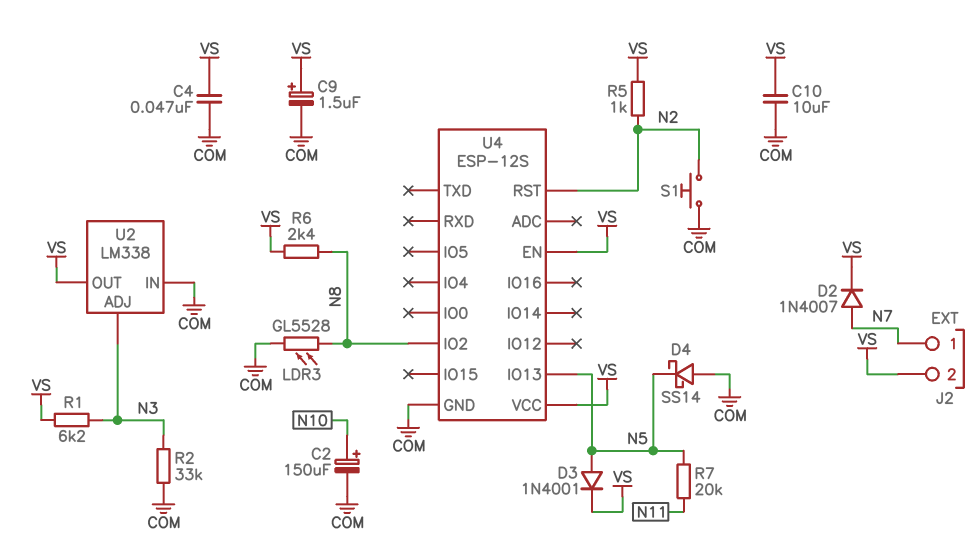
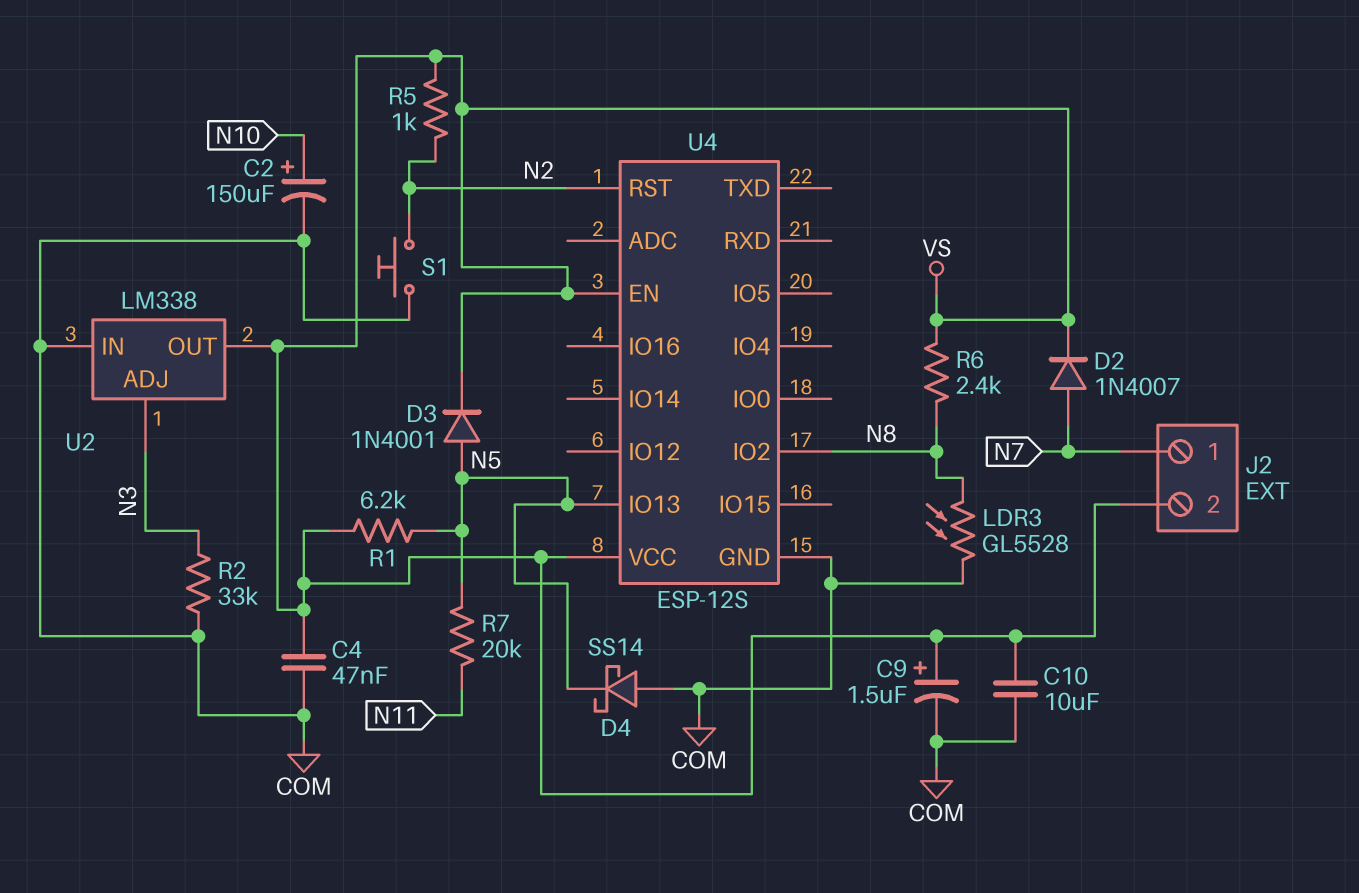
R1: 6.2k (N3, VS) -> 6.2k (N5, VS)

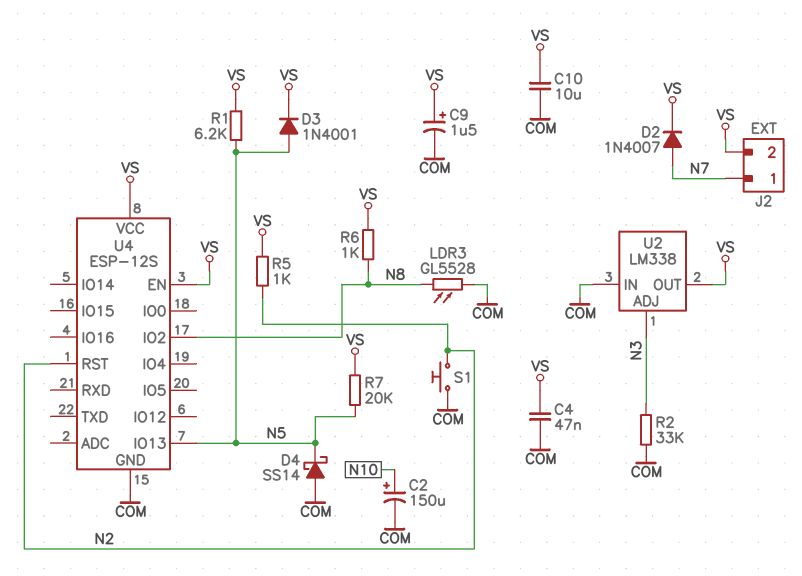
R6: 2.4k (N8, VS) -> 1k (N8, VS)
R7: 20k (N5, N11) -> 20k (N5, VS)

